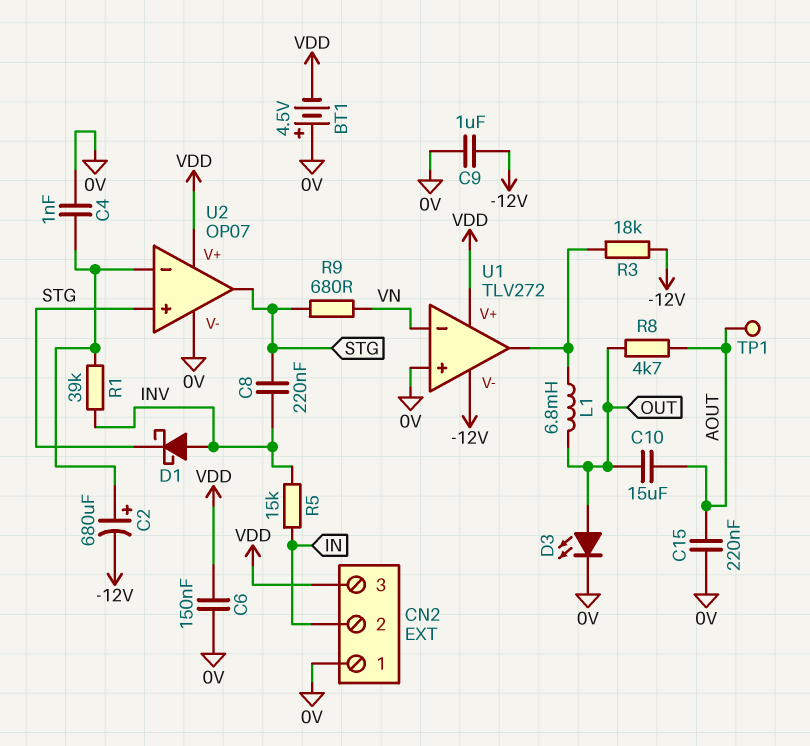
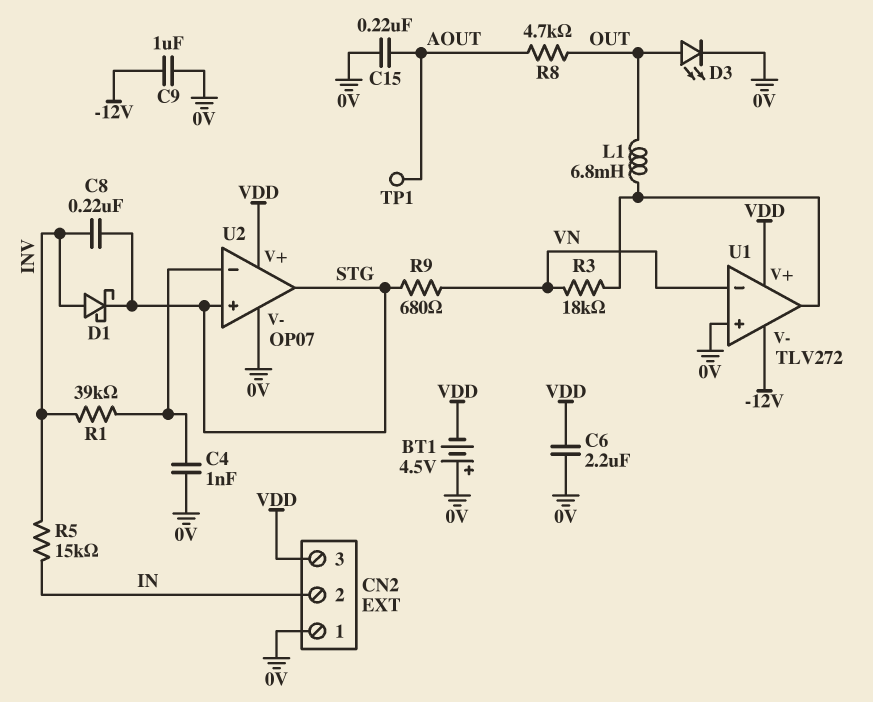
C2: 680uF (plus U2/in-, minus -12V) -> none
C6: 150nF (0V, VDD) -> 2.2uF (0V, VDD)
C10: 15uF (AOUT, OUT) -> none
R3: 18k (-12V, U1/out) -> 18k (U1/out, VN)

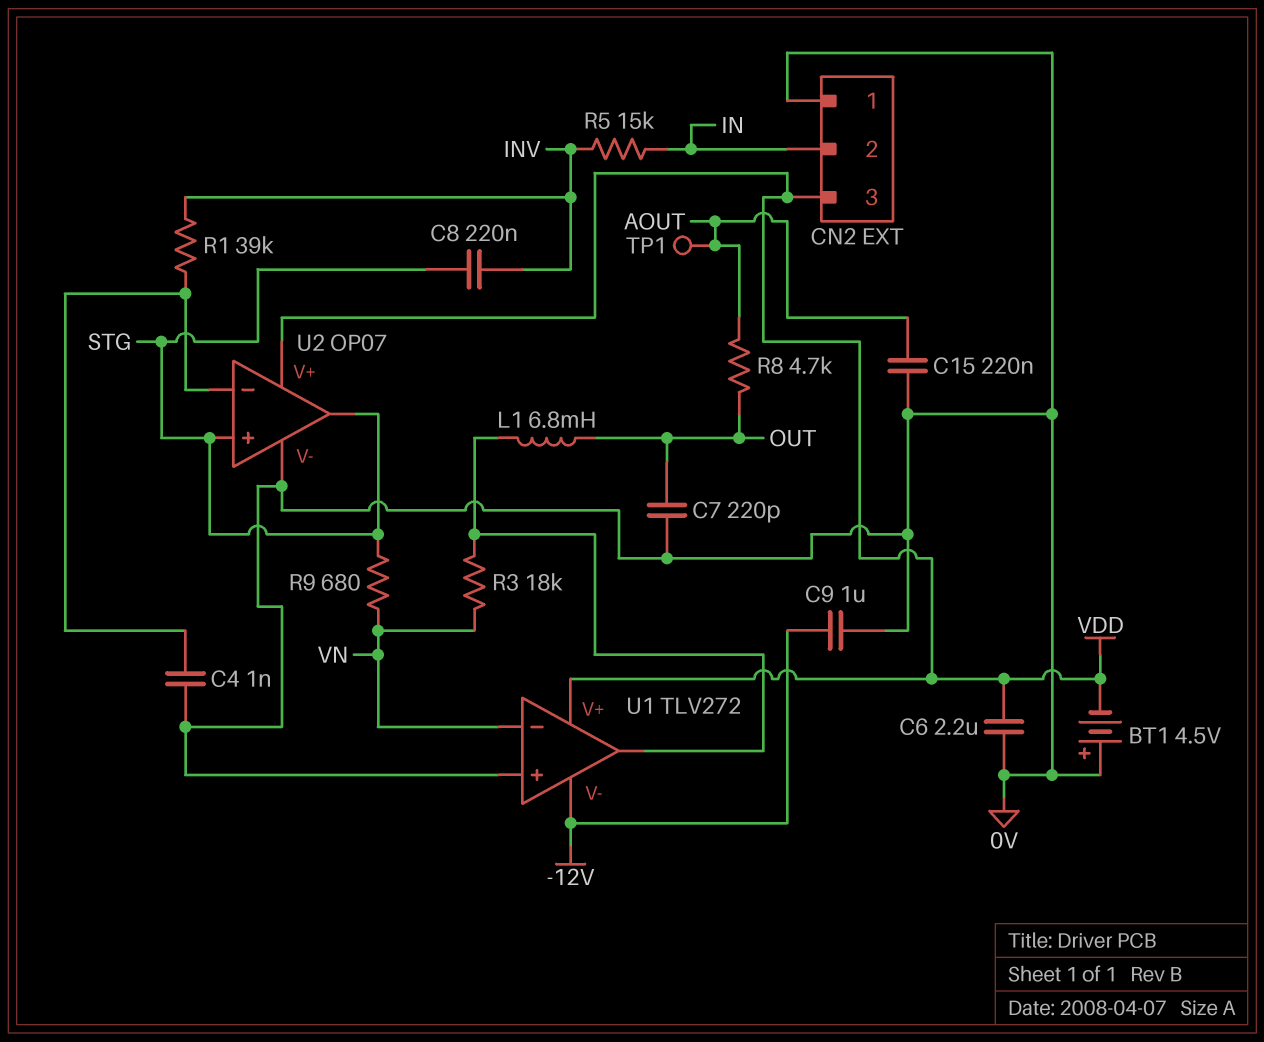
C7: none -> 220pF (0V, OUT)
D1: schottky (A INV, K STG) -> none
D3: LED (A OUT, K 0V) -> none

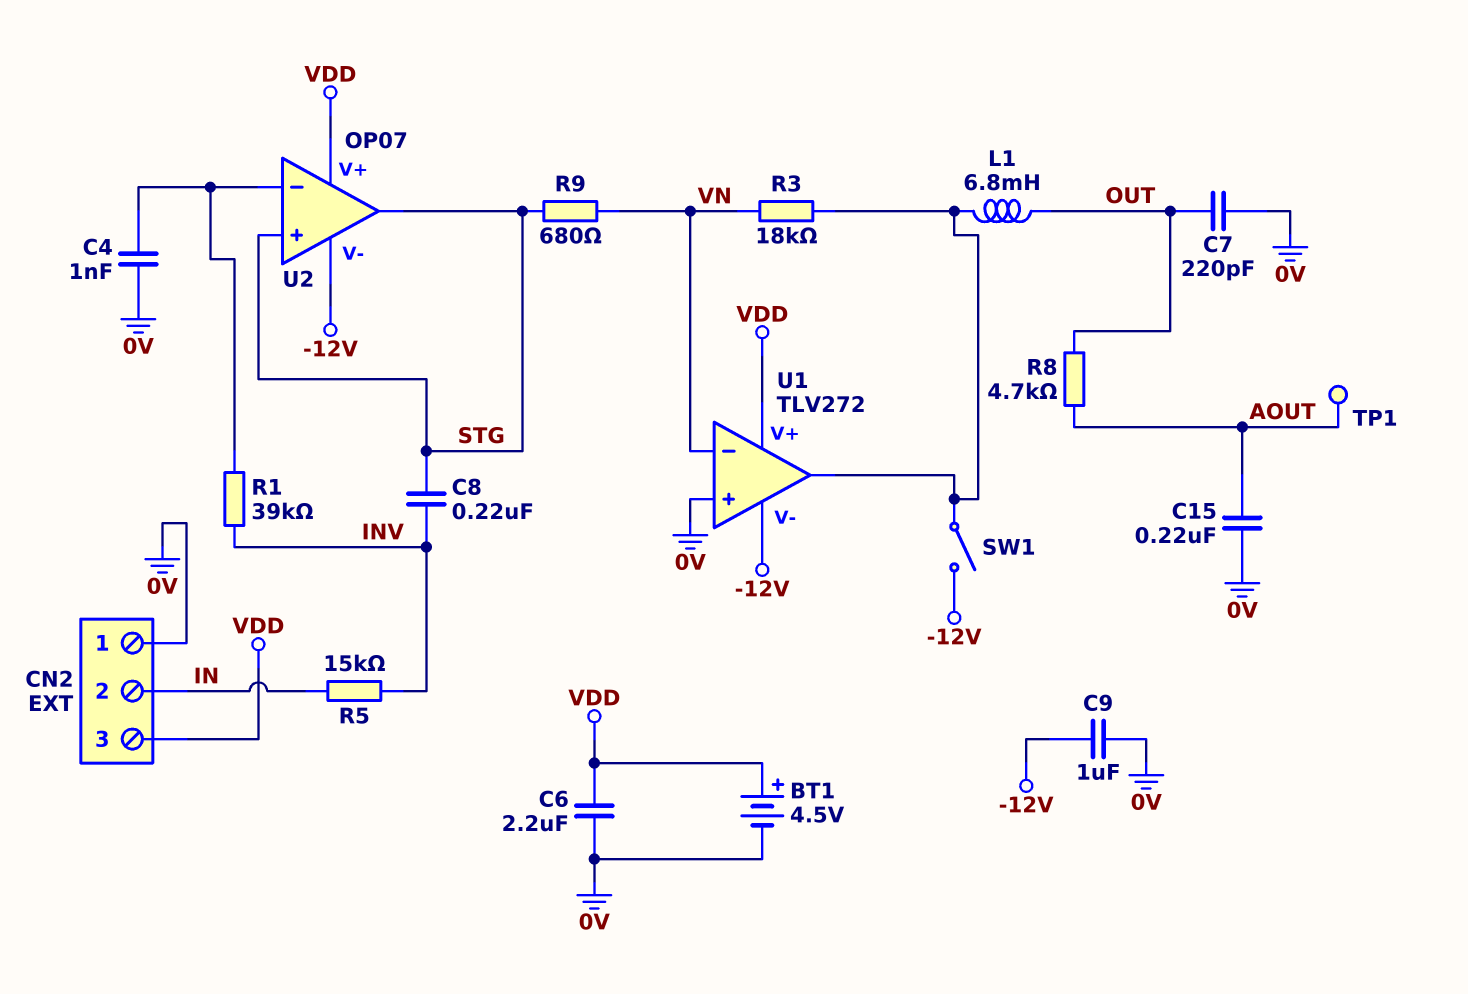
BT1: 4.5V (plus 0V, minus VDD) -> 4.5V (plus VDD, minus 0V)
SW1: none -> switch (-12V, U1/out)
U2 pin V-: 0V -> -12V

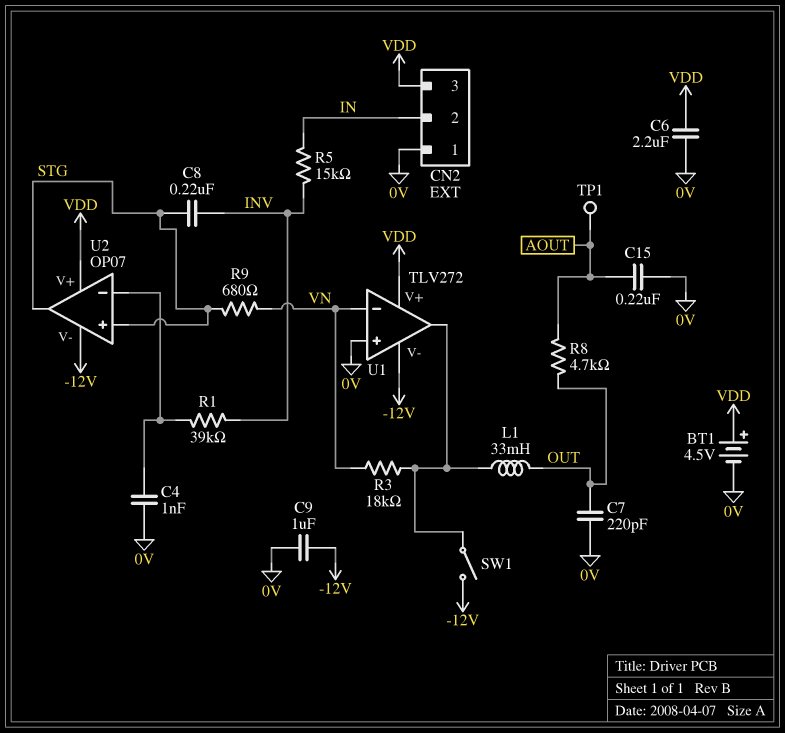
L1: 6.8mH (OUT, U1/out) -> 33mH (OUT, U1/out)

